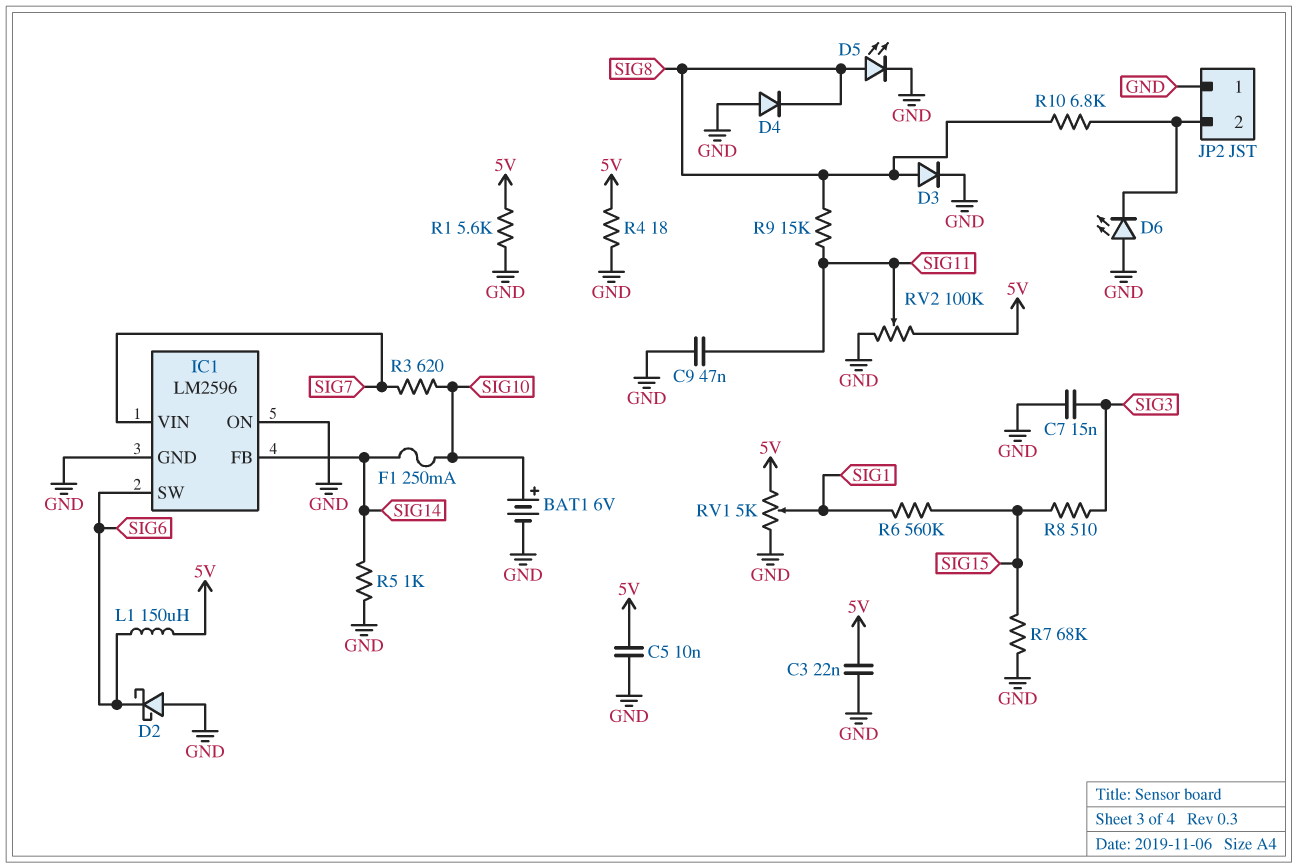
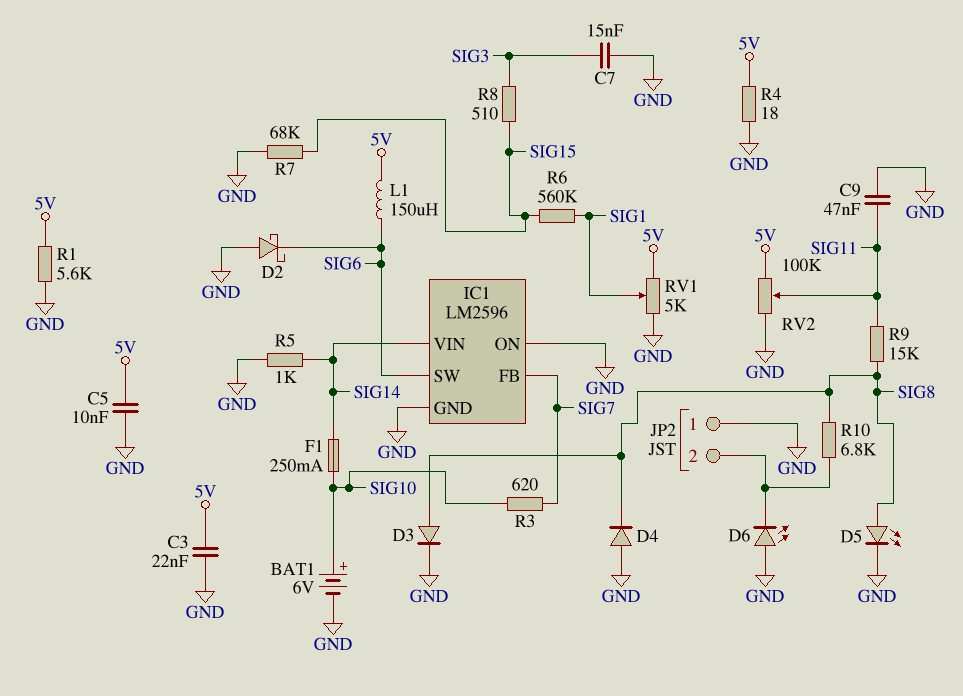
IC1 pin FB: SIG14 -> SIG7
IC1 pin VIN: SIG7 -> SIG14

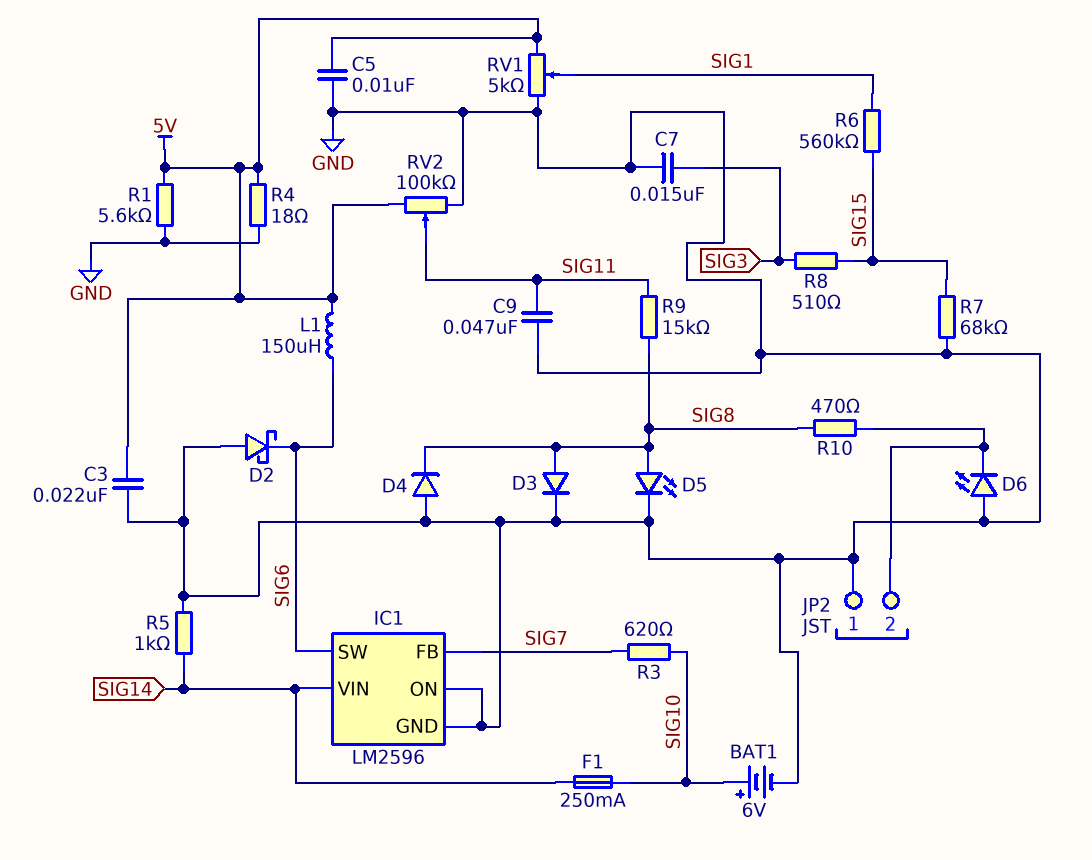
R10: 6.8k (JP2/2, SIG8) -> 470 (JP2/2, SIG8)

